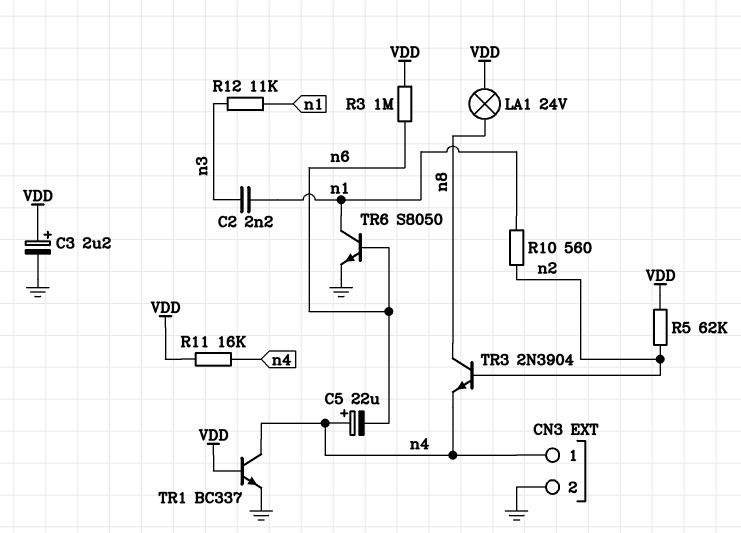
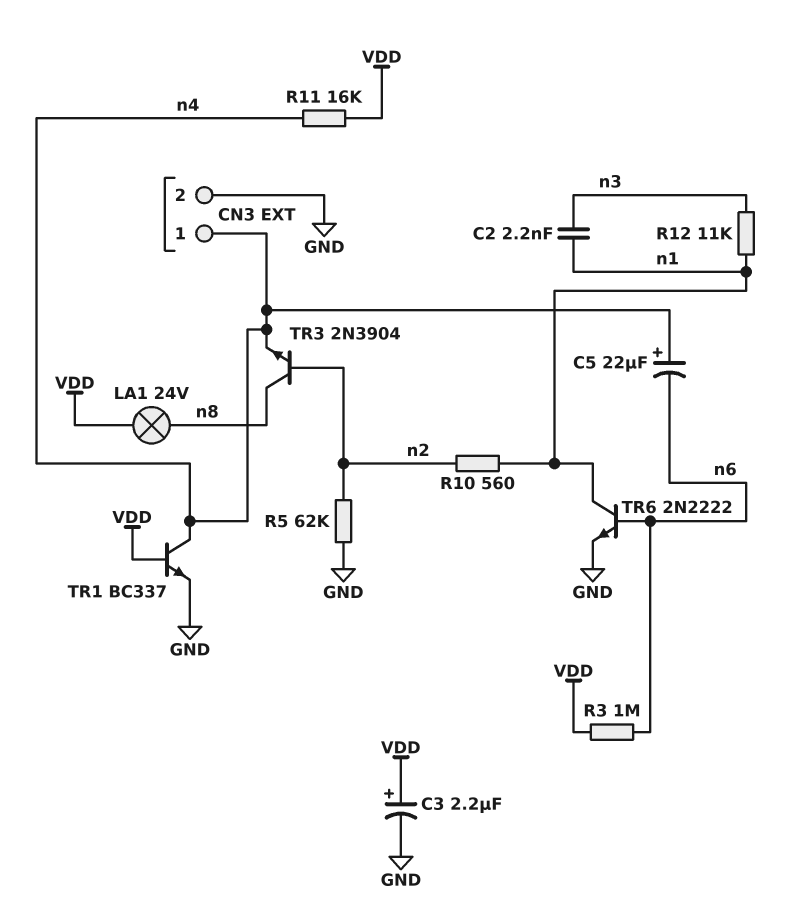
R5: 62k (VDD, n2) -> 62k (GND, n2)
TR6: NPN S8050 (B n6, C n1, E GND) -> NPN 2N2222 (B n6, C n1, E GND)

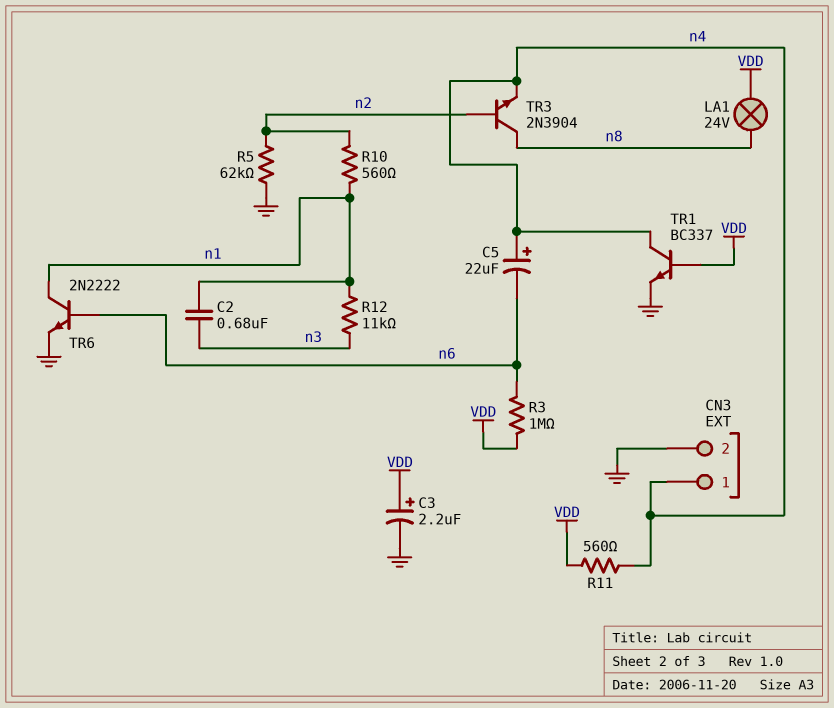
C2: 2.2nF (n1, n3) -> 680nF (n1, n3)
R11: 16k (VDD, n4) -> 560 (VDD, n4)

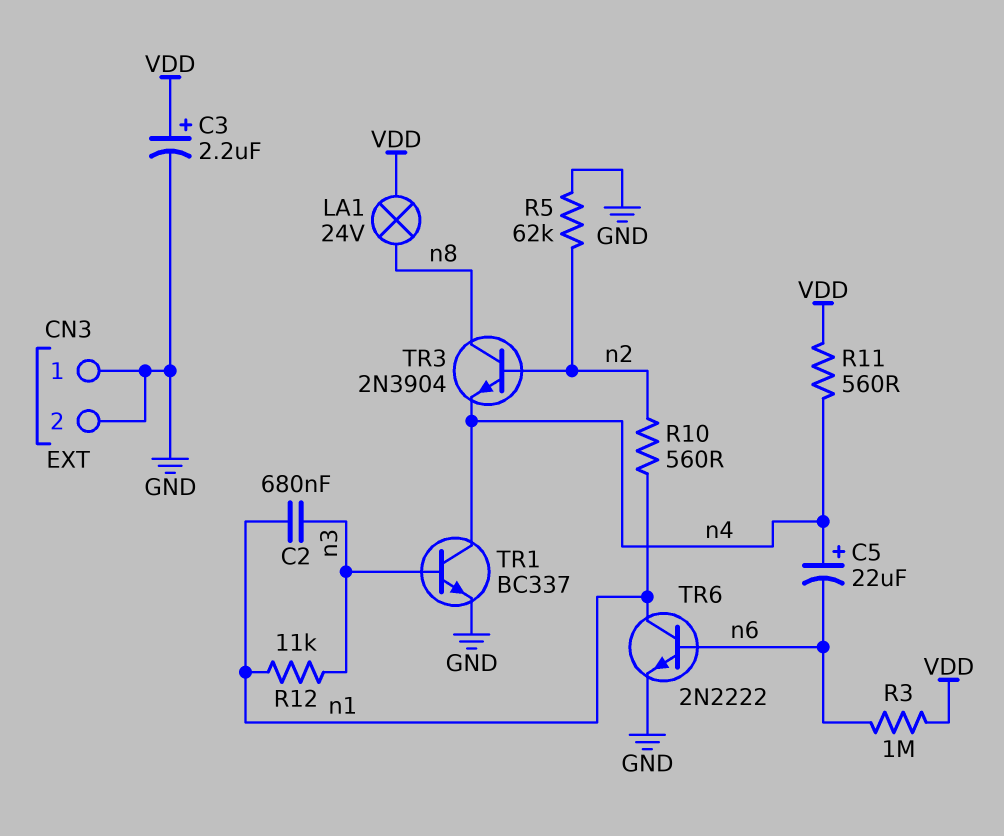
CN3 pin 1: n4 -> GND
TR1: NPN BC337 (B VDD, C n4, E GND) -> NPN BC337 (B n3, C n4, E GND)

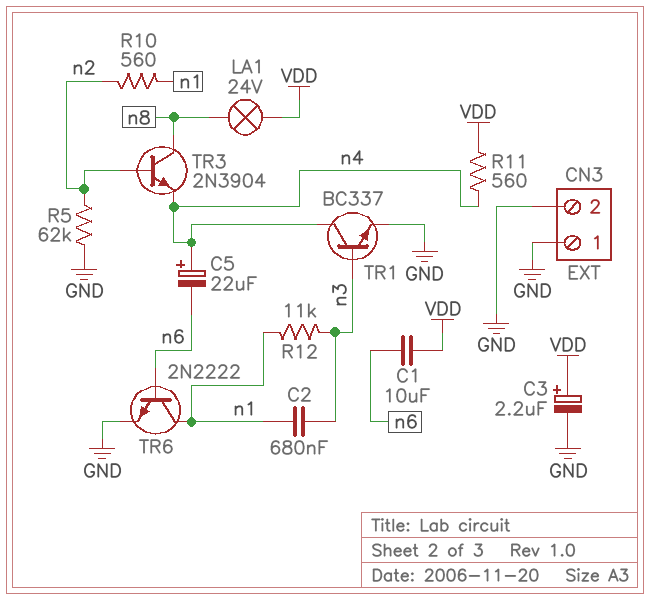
C1: none -> 10uF (VDD, n6)
R3: 1M (VDD, n6) -> none

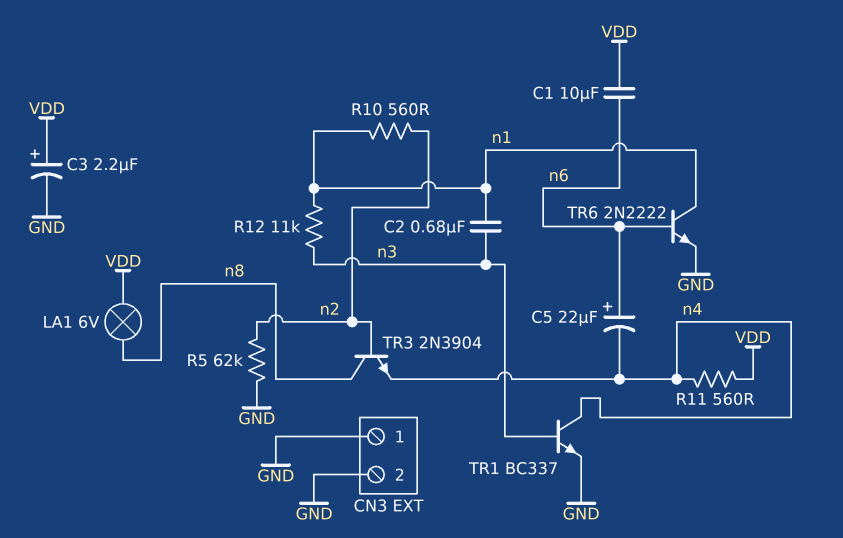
C5: 22uF (plus n4, minus n6) -> 22uF (plus n6, minus n4)
LA1: lamp 24V (VDD, n8) -> lamp 6V (VDD, n8)

